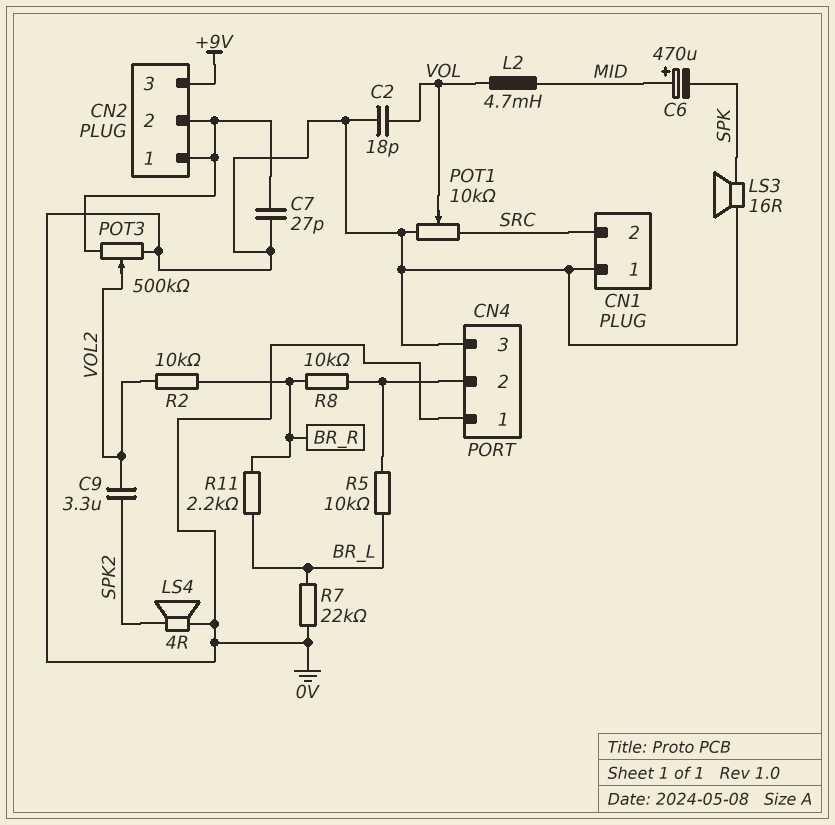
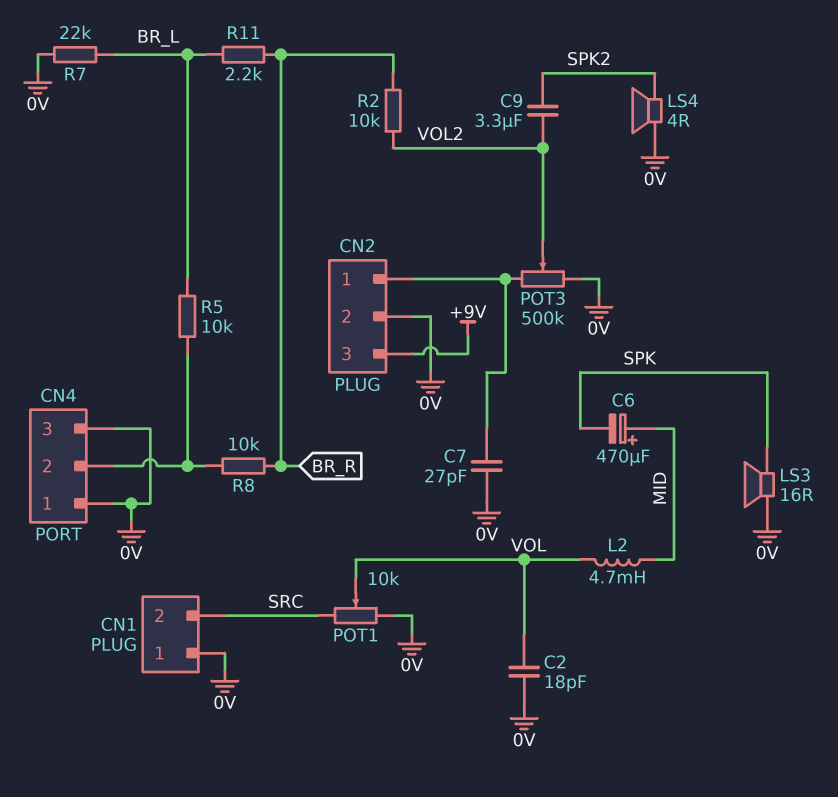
CN2 pin 2: CN2/1 -> 0V

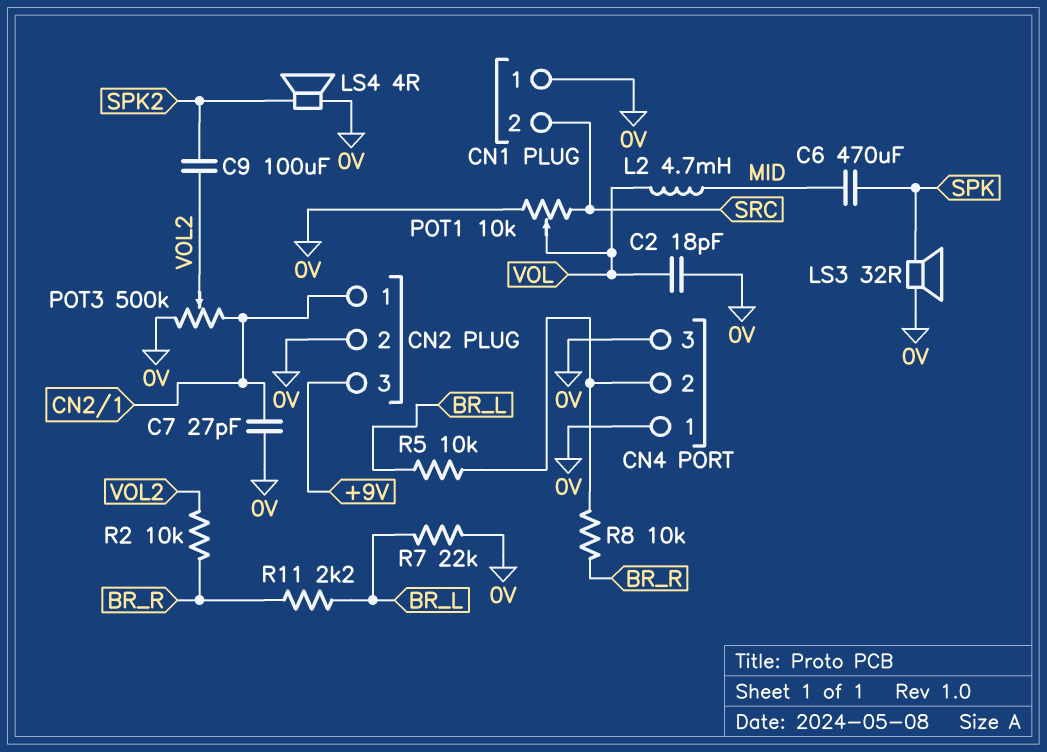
C6: 470uF (plus MID, minus SPK) -> 470uF (MID, SPK)
C9: 3.3uF (SPK2, VOL2) -> 100uF (SPK2, VOL2)
LS3: speaker 16R (0V, SPK) -> speaker 32R (0V, SPK)

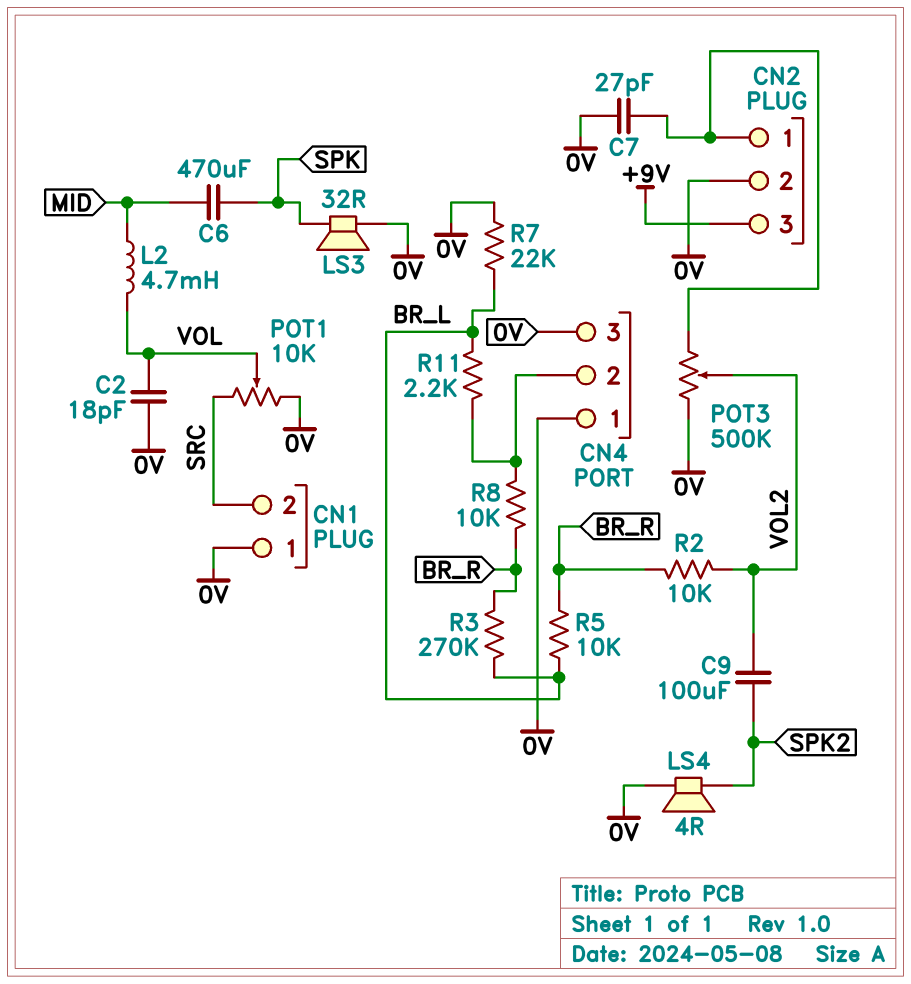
R3: none -> 270k (BR_L, BR_R)
R5: 10k (BR_L, CN4/2) -> 10k (BR_L, BR_R)
R11: 2.2k (BR_L, BR_R) -> 2.2k (BR_L, CN4/2)

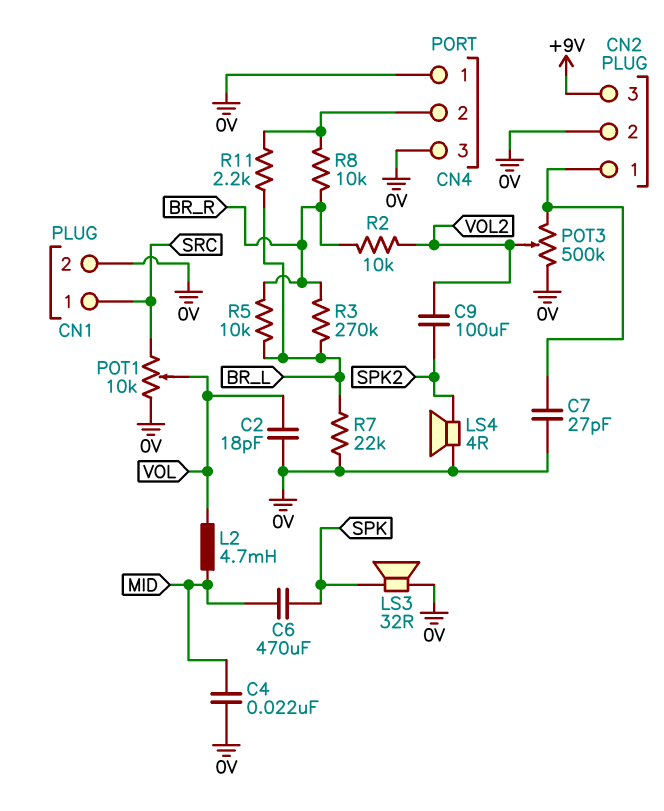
C4: none -> 22nF (0V, MID)
CN1 pin 1: 0V -> SRC
CN1 pin 2: SRC -> 0V

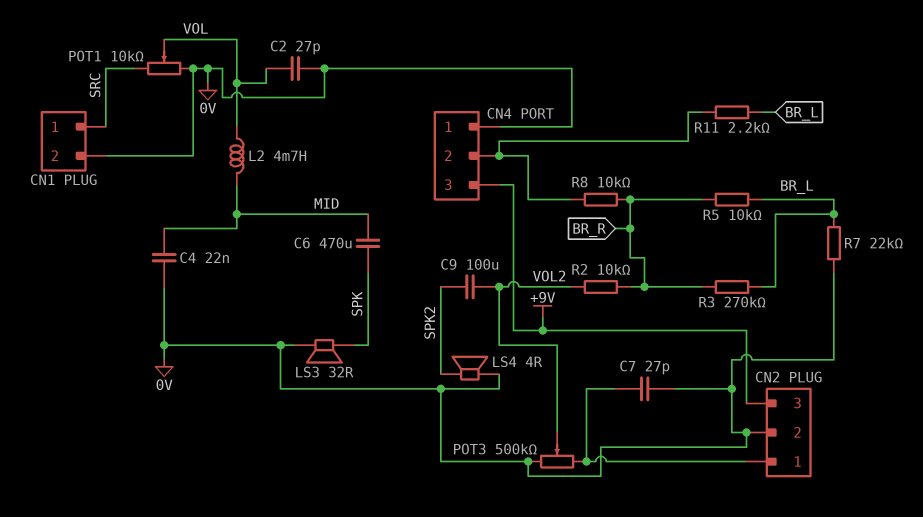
C2: 18pF (0V, VOL) -> 27pF (0V, VOL)
CN4 pin 3: 0V -> +9V

